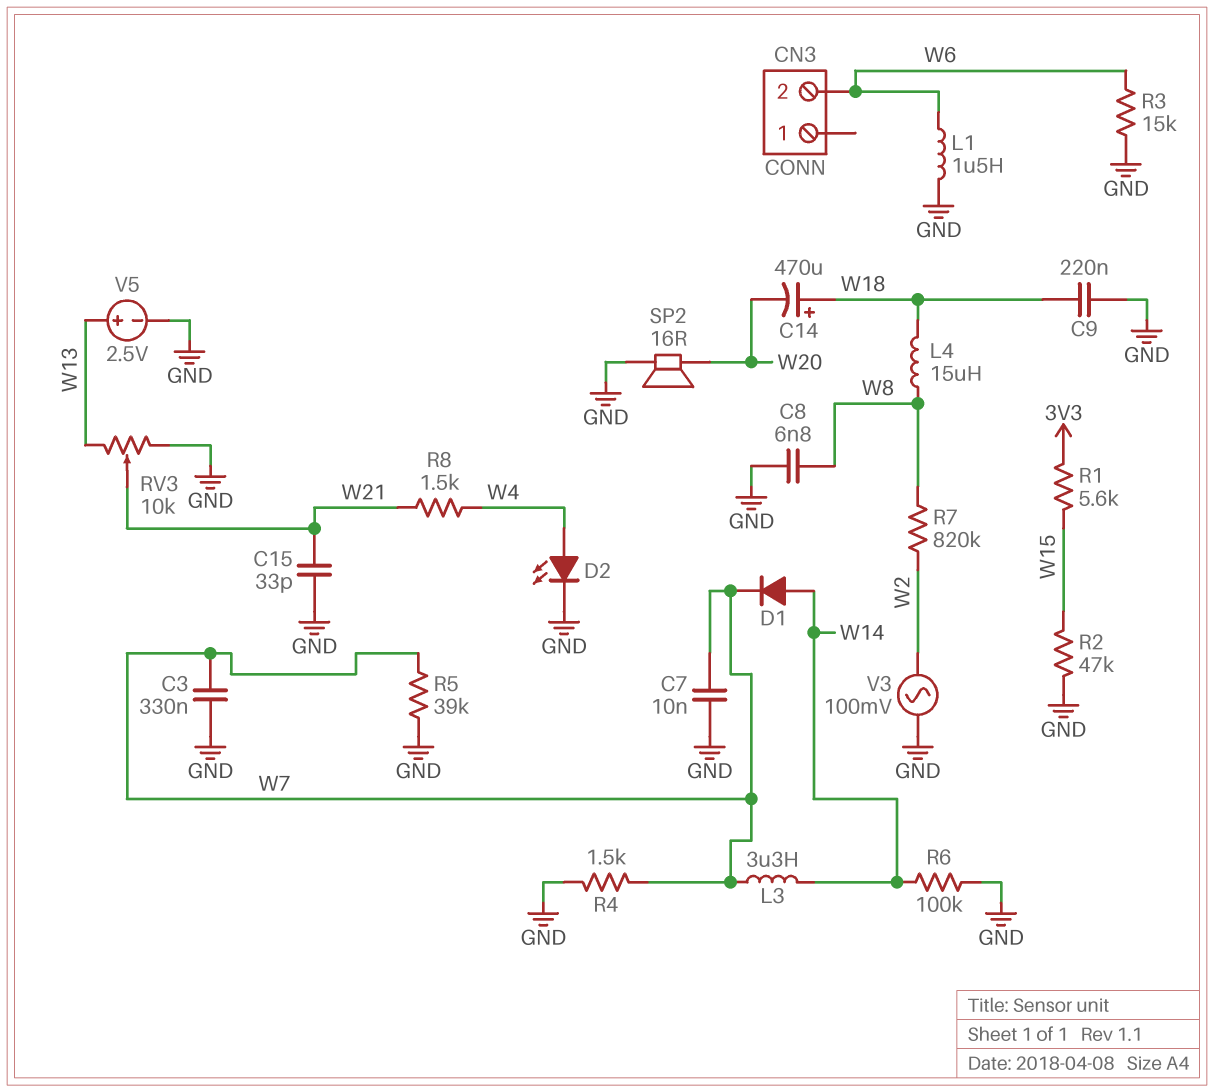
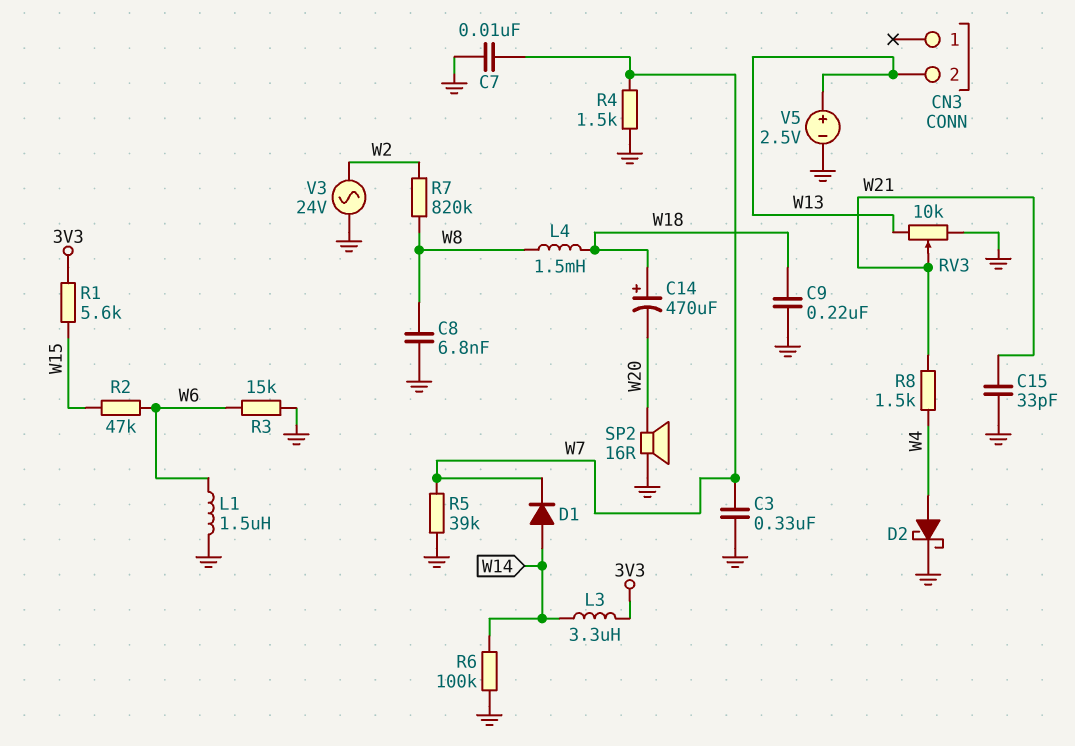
CN3 pin 2: W6 -> W13
D2: LED (A W4, K GND) -> schottky (A W4, K GND)
L3: 3.3uH (W7, W14) -> 3.3uH (3V3, W14)
L4: 15uH (W8, W18) -> 1.5mH (W8, W18)
R2: 47k (GND, W15) -> 47k (W6, W15)
V3: AC 100mV (GND, W2) -> AC 24V (GND, W2)

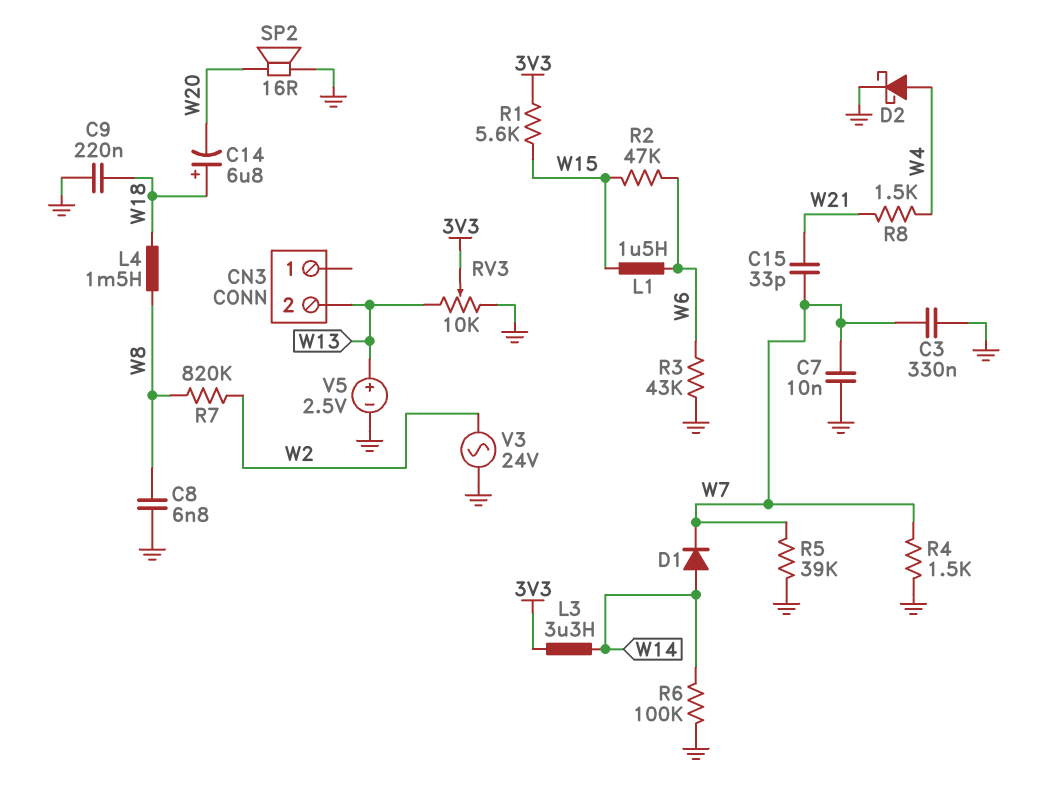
C14: 470uF (plus W18, minus W20) -> 6.8uF (plus W18, minus W20)
C15: 33pF (GND, W21) -> 33pF (W7, W21)
L1: 1.5uH (GND, W6) -> 1.5uH (W6, W15)
R3: 15k (GND, W6) -> 43k (GND, W6)
RV3: 10k (GND, W13, wiper W21) -> 10k (GND, W13, wiper 3V3)

